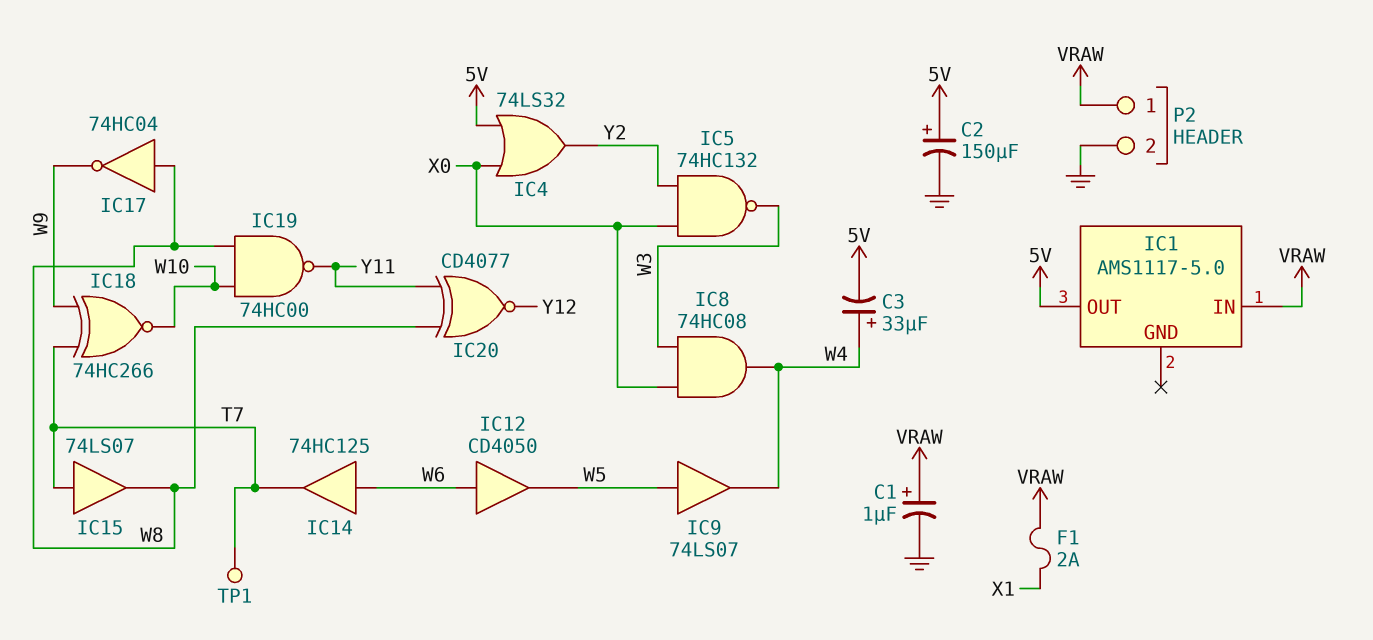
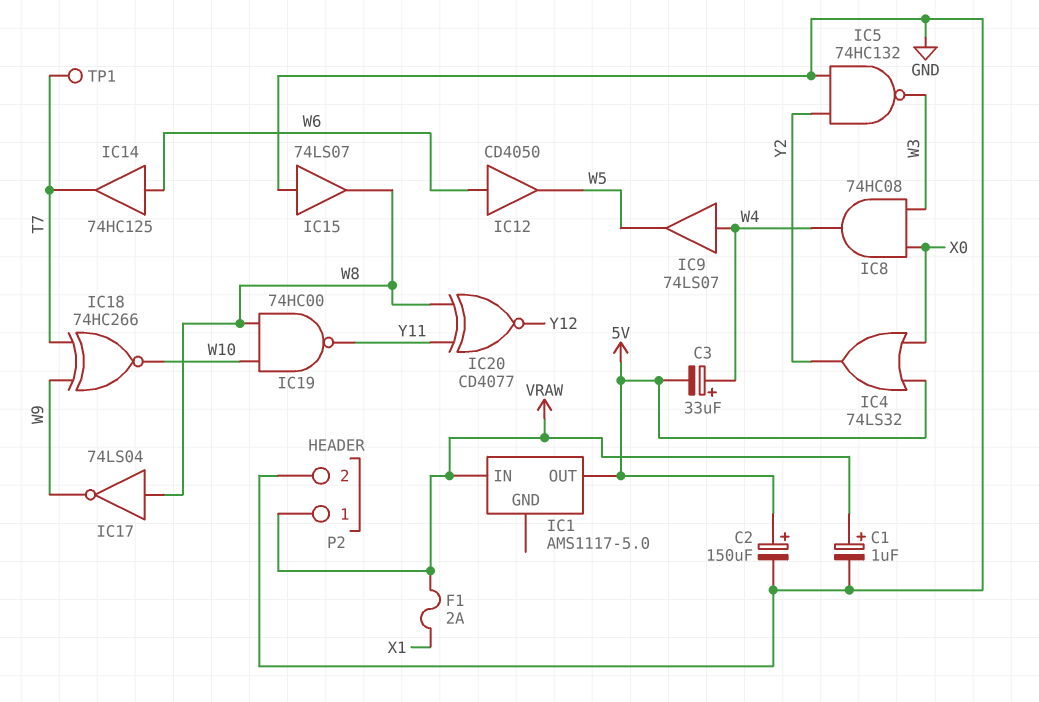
IC5: NAND 74HC132 (in X0, in Y2, out W3) -> NAND 74HC132 (in GND, in Y2, out W3)
IC9: buffer 74LS07 (in W5, out W4) -> buffer 74LS07 (in W4, out W5)
IC15: buffer 74LS07 (in T7, out W8) -> buffer 74LS07 (in GND, out W8)
IC17: NOT 74HC04 (in W8, out W9) -> NOT 74LS04 (in W8, out W9)

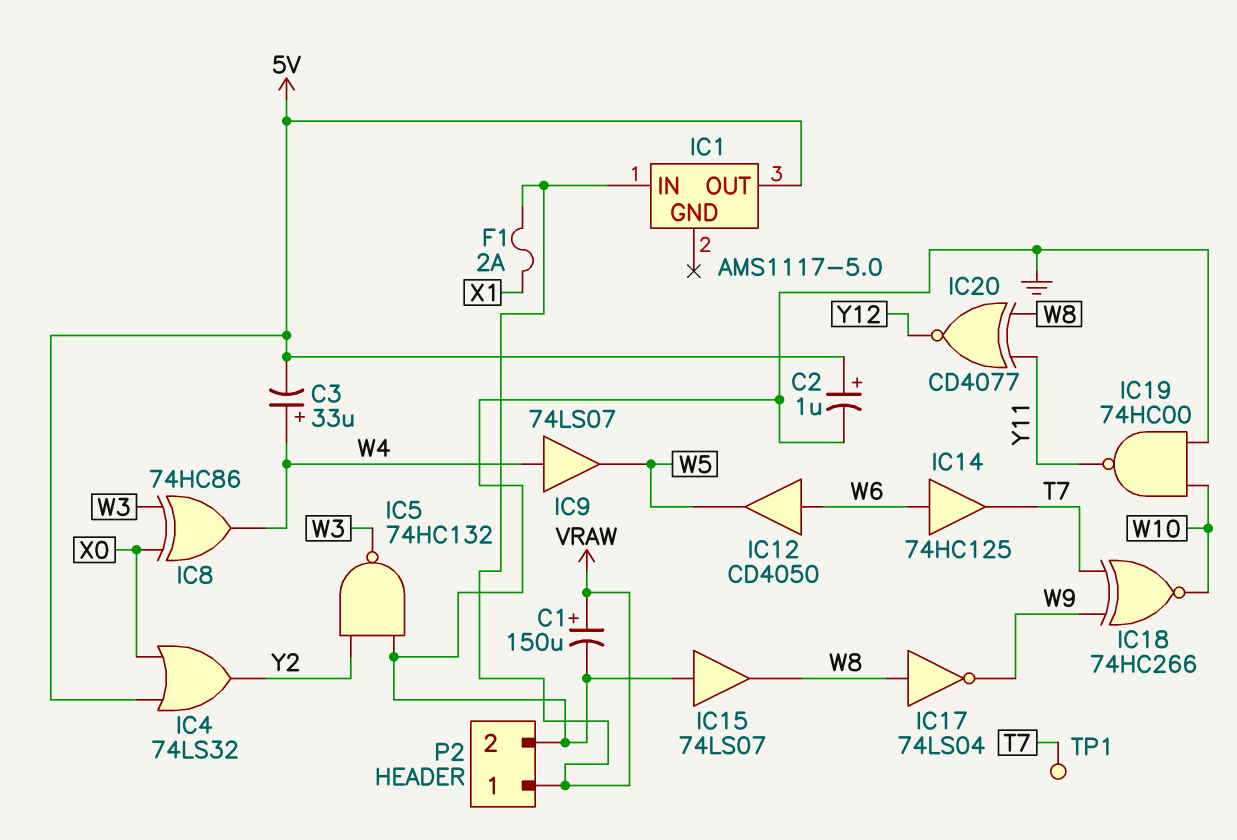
C1: 1uF (plus VRAW, minus GND) -> 150uF (plus VRAW, minus GND)
C2: 150uF (plus 5V, minus GND) -> 1uF (plus 5V, minus GND)
IC8: AND 74HC08 (in W3, in X0, out W4) -> XOR 74HC86 (in W3, in X0, out W4)
IC19: NAND 74HC00 (in W8, in W10, out Y11) -> NAND 74HC00 (in GND, in W10, out Y11)

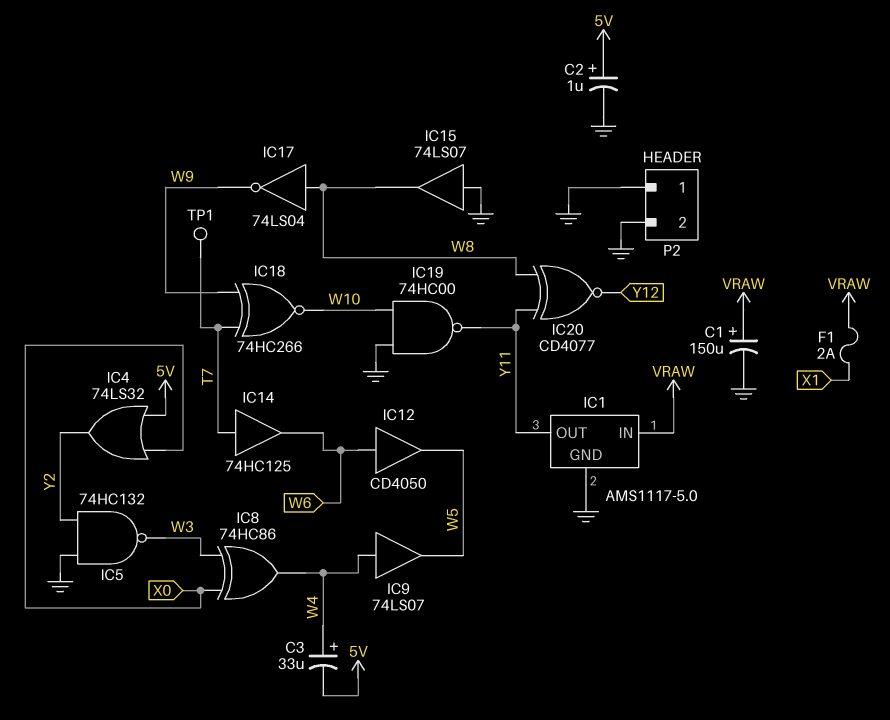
IC1 pin GND: none -> GND
IC1 pin OUT: 5V -> Y11
IC14: buffer 74HC125 (in W6, out T7) -> buffer 74HC125 (in T7, out W6)
P2 pin 1: VRAW -> GND

